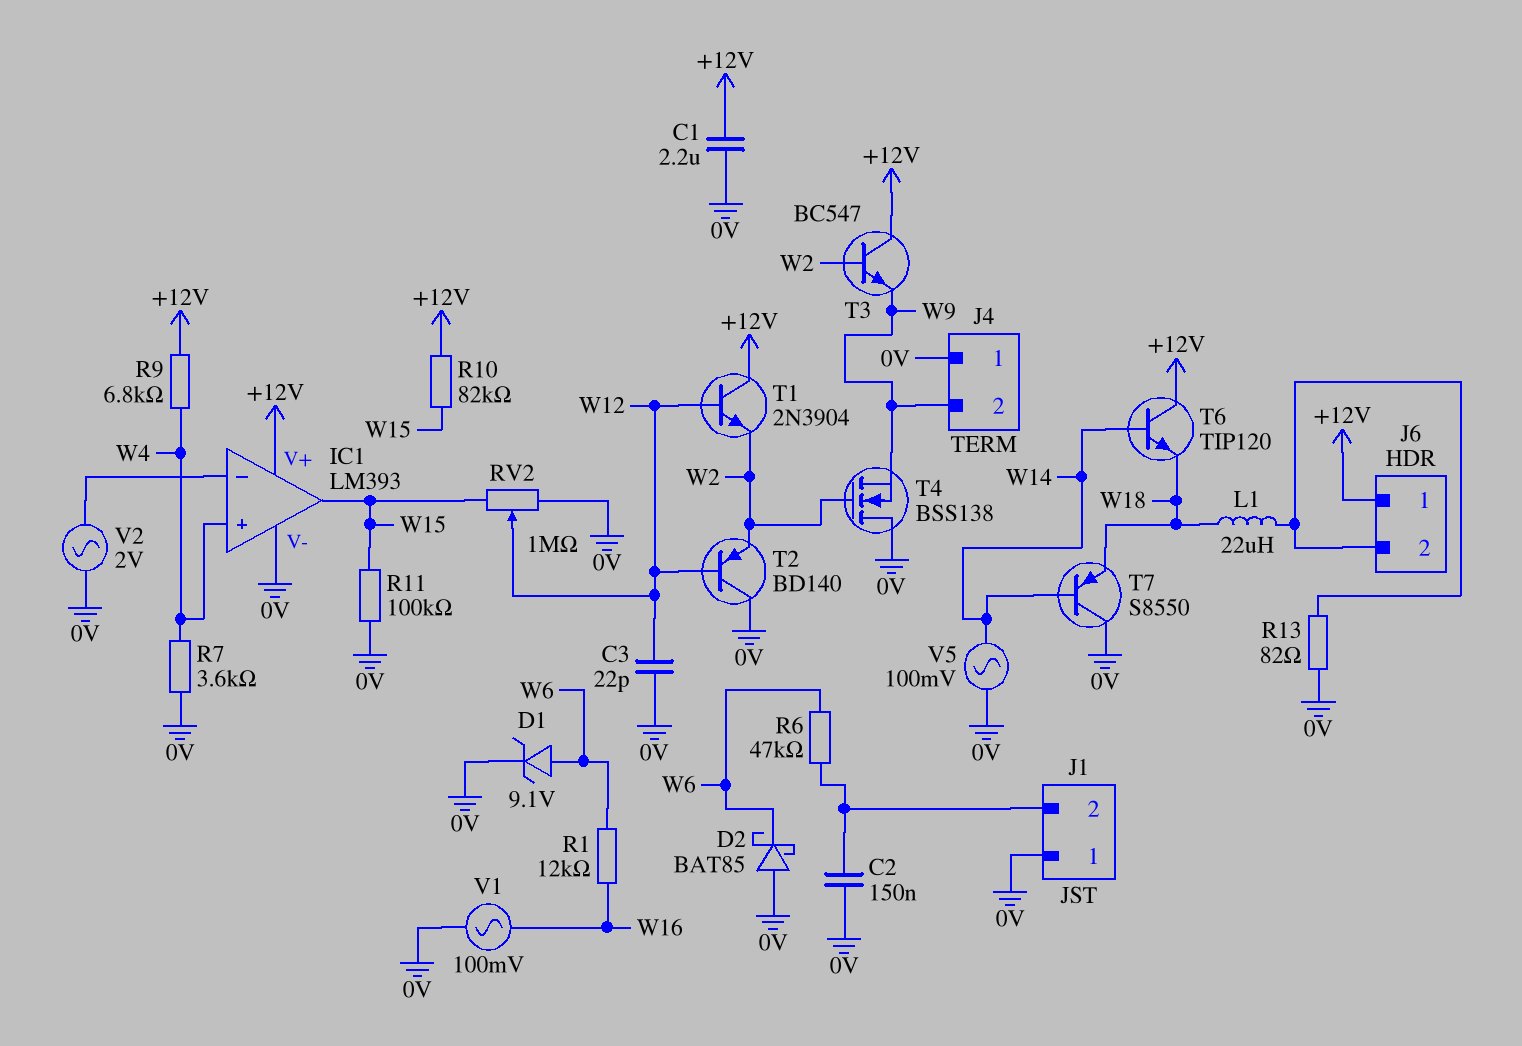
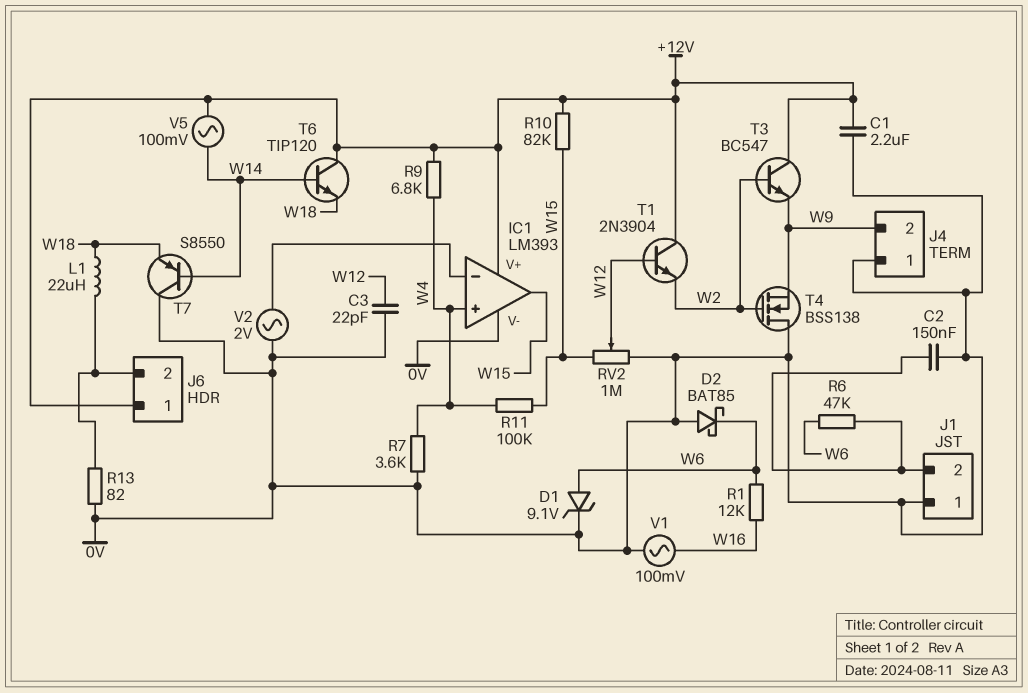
R11: 100k (0V, W15) -> 100k (W4, W15)
T2: PNP BD140 (B W12, C 0V, E W2) -> none
V5: AC 100mV (0V, W14) -> AC 100mV (+12V, W14)

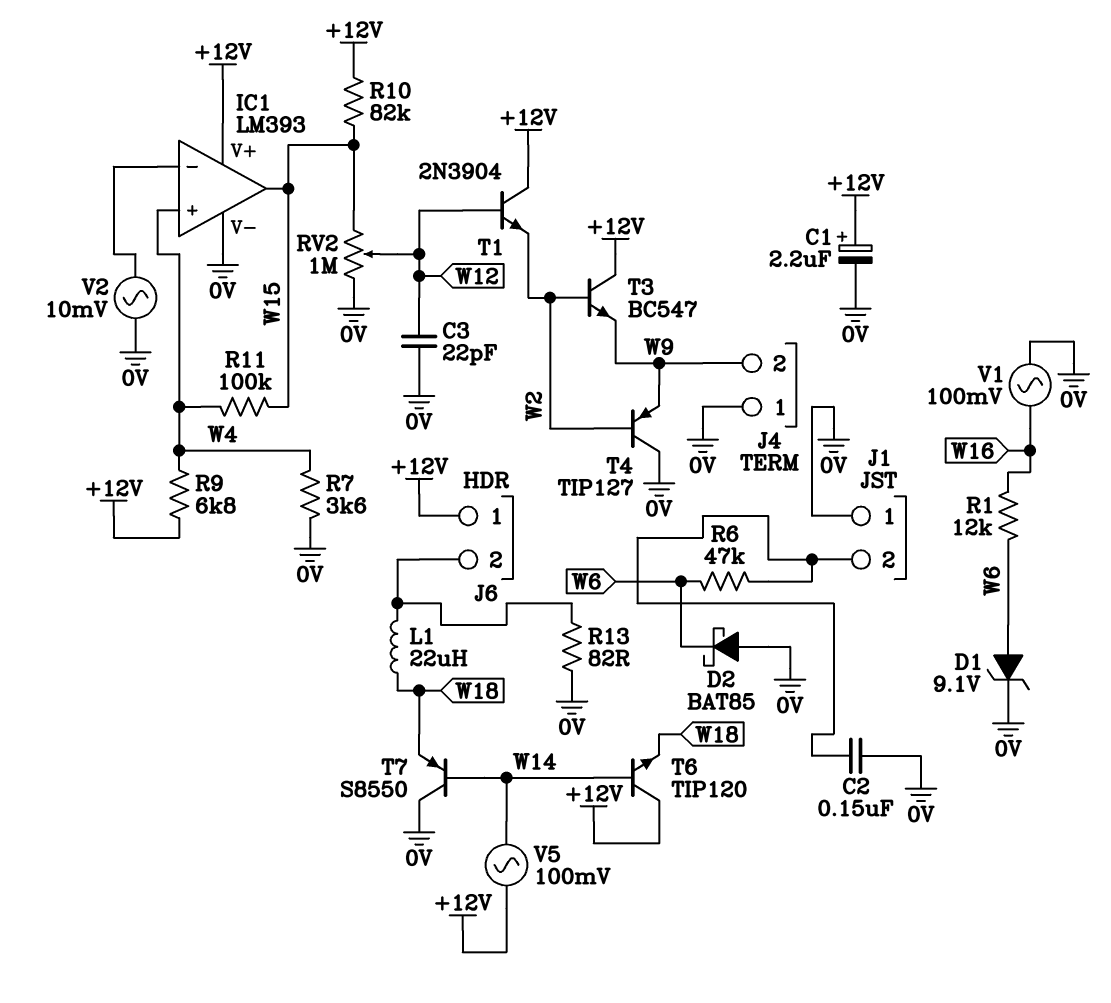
C1: 2.2uF (+12V, 0V) -> 2.2uF (plus +12V, minus 0V)
T4: NMOS BSS138 (G W2, D 0V, S W9) -> PNP TIP127 (B W2, C 0V, E W9)
V2: AC 2V (0V, IC1/in-) -> AC 10mV (0V, IC1/in-)

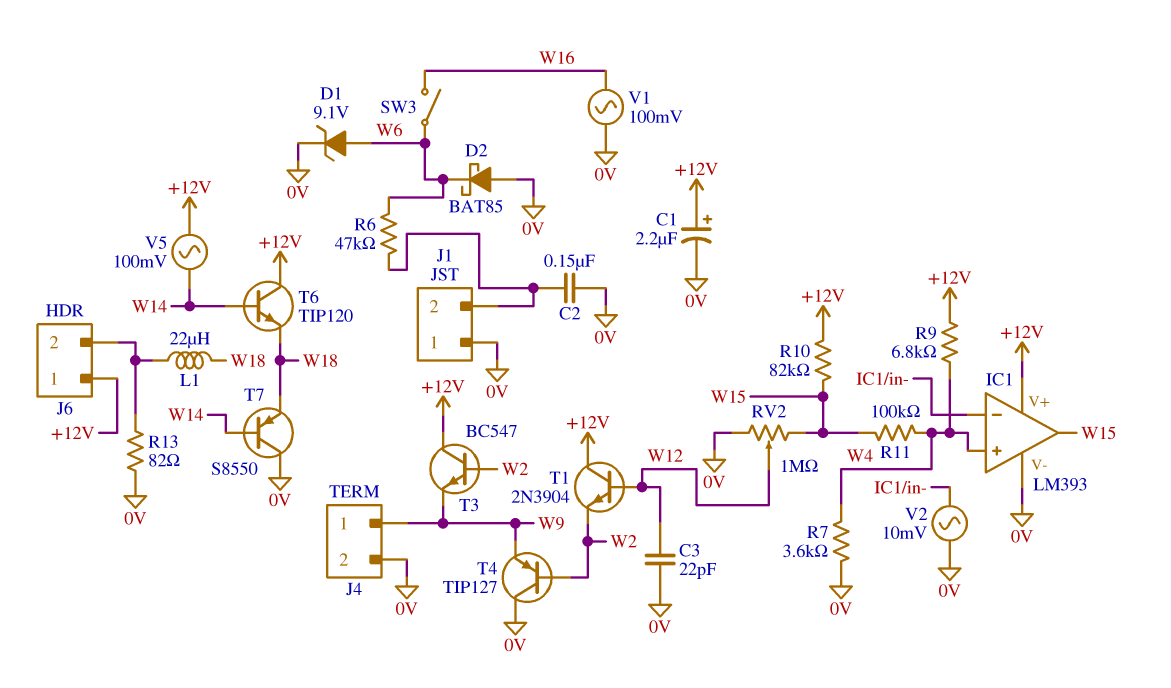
J4 pin 1: 0V -> W9
J4 pin 2: W9 -> 0V
R1: 12k (W6, W16) -> none
SW3: none -> switch (W6, W16)

